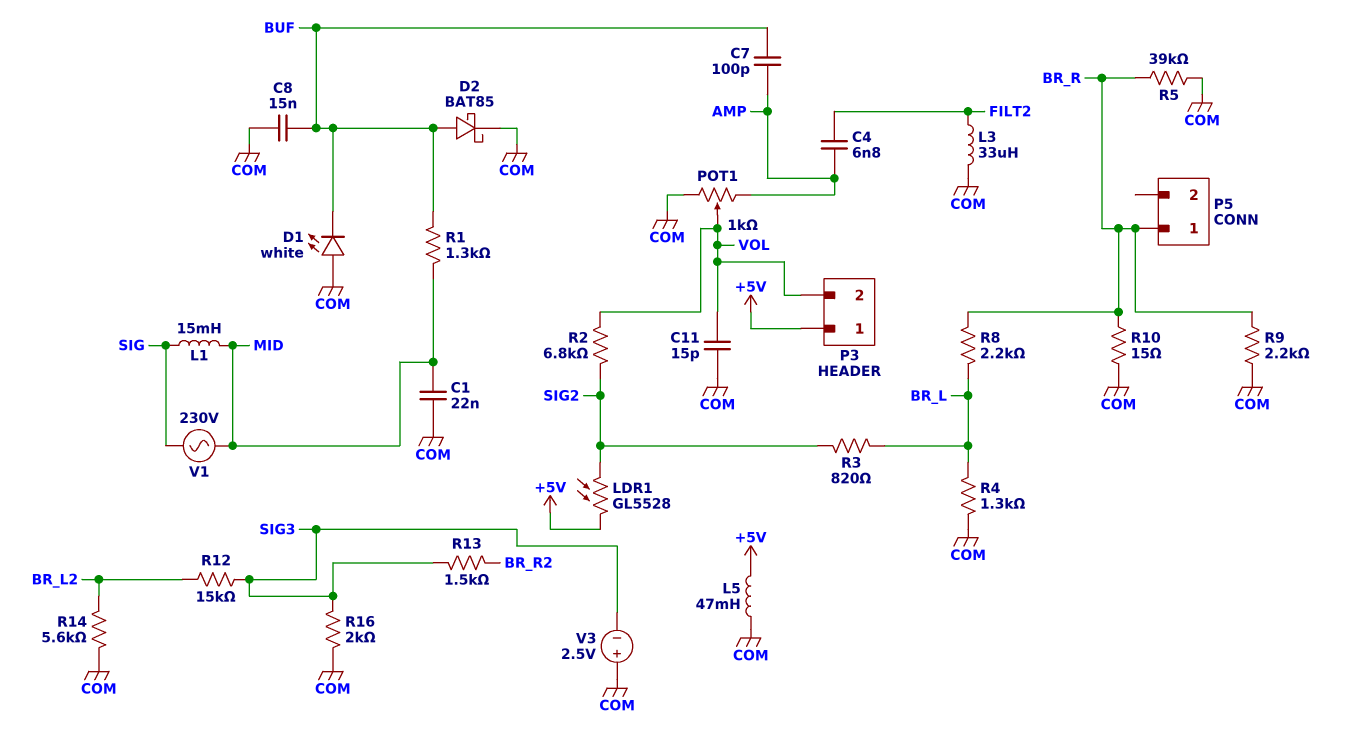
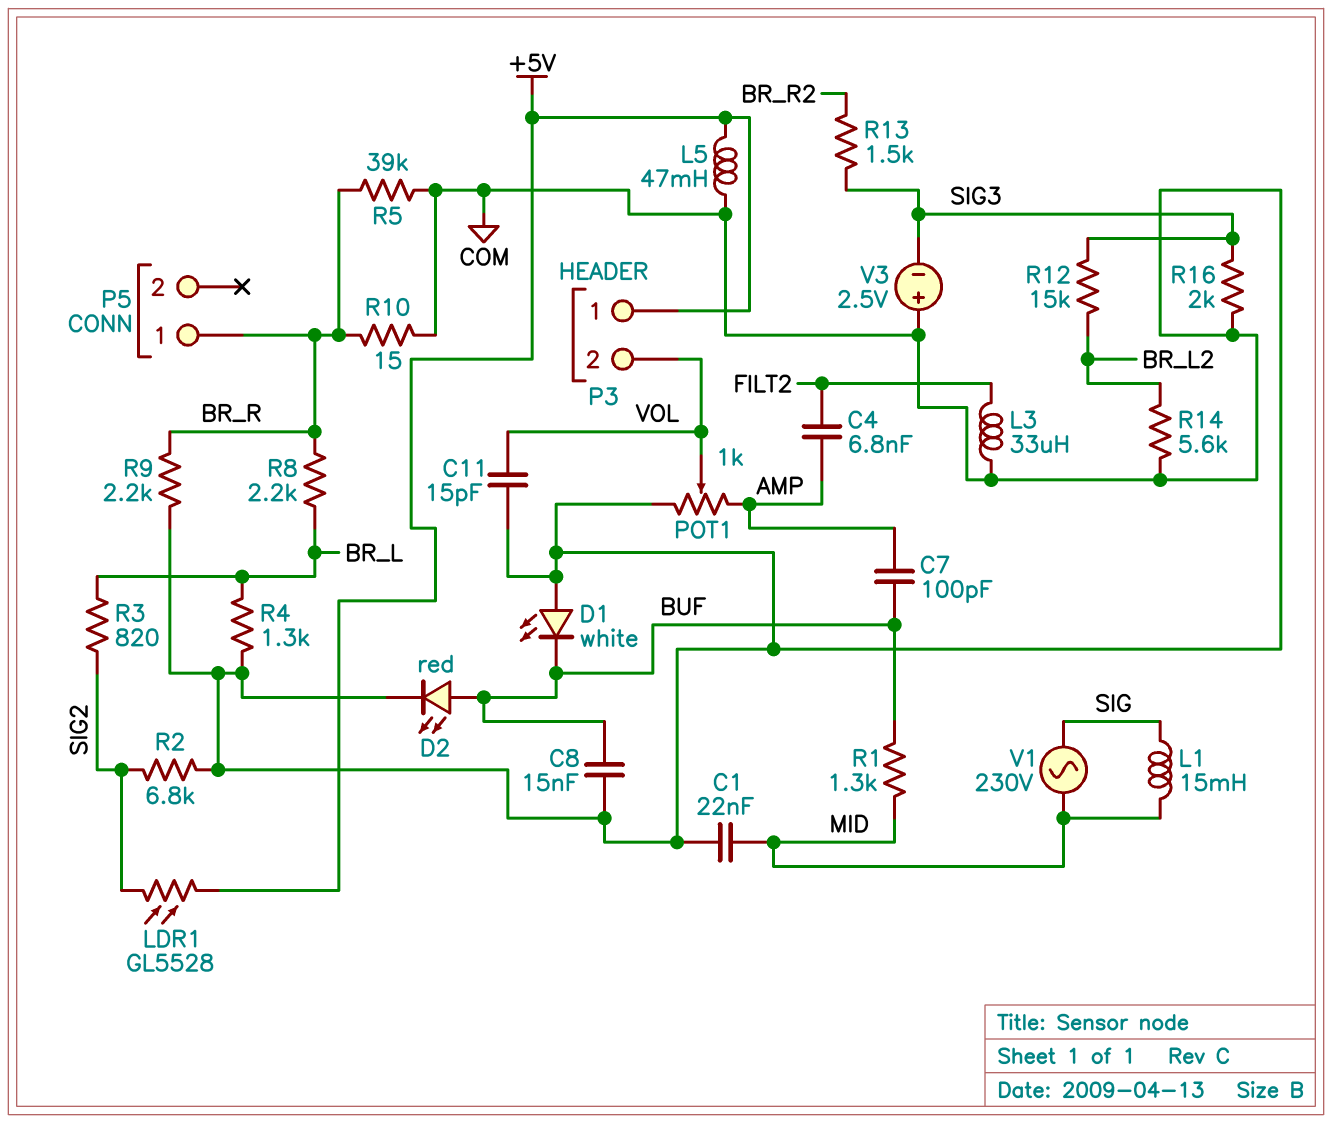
D2: schottky BAT85 (A BUF, K COM) -> LED red (A BUF, K COM)
R2: 6.8k (SIG2, VOL) -> 6.8k (COM, SIG2)

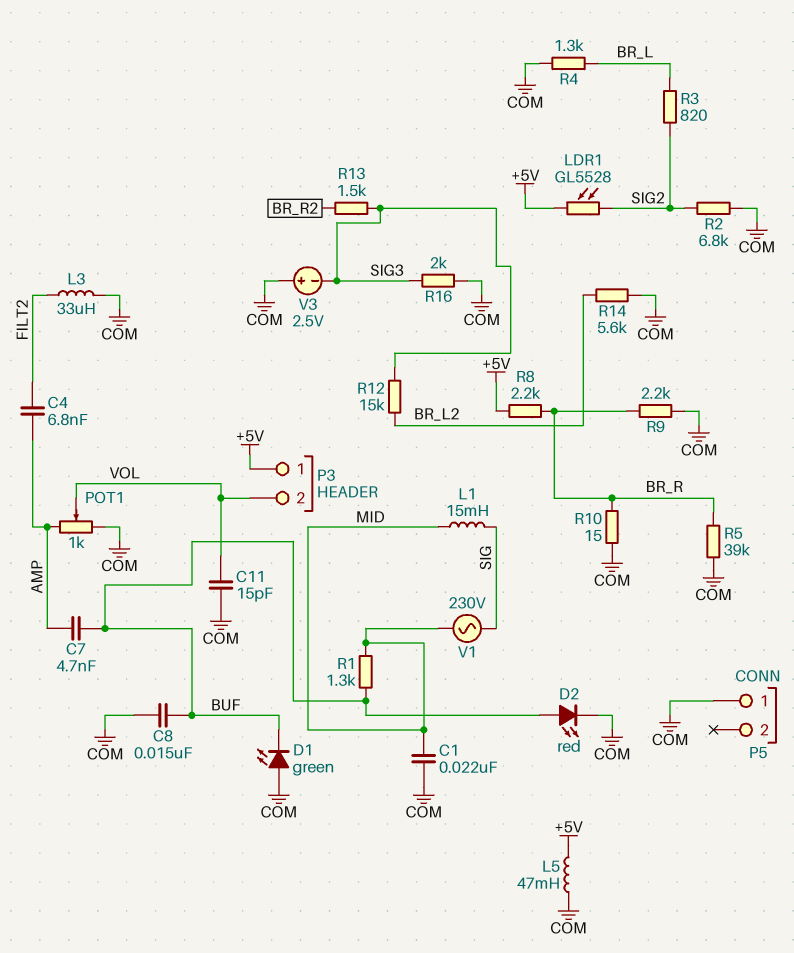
C7: 100pF (AMP, BUF) -> 4.7nF (AMP, BUF)
D1: LED white (A COM, K BUF) -> LED green (A COM, K BUF)
P5 pin 1: BR_R -> COM
R8: 2.2k (BR_L, BR_R) -> 2.2k (+5V, BR_R)

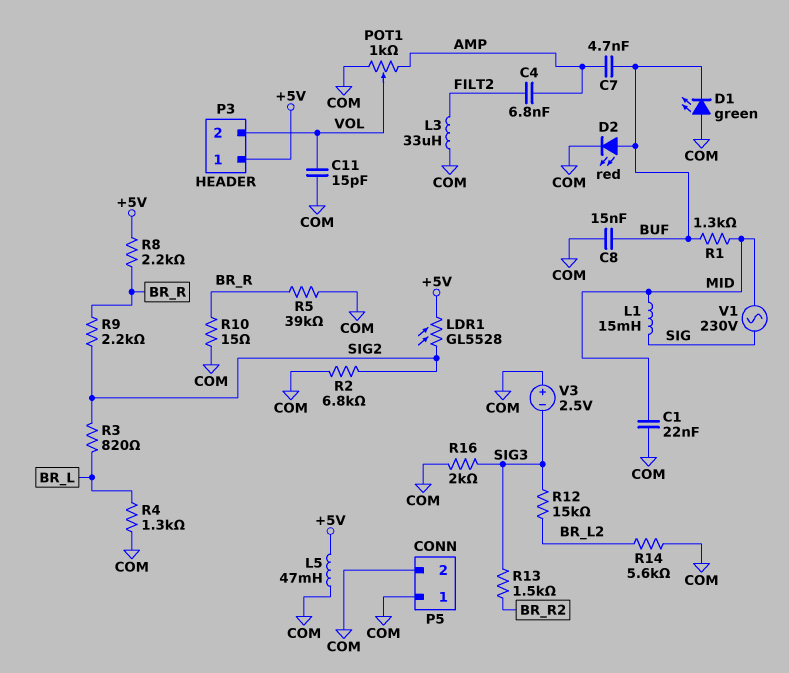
P5 pin 2: none -> COM
R9: 2.2k (BR_R, COM) -> 2.2k (BR_R, SIG2)

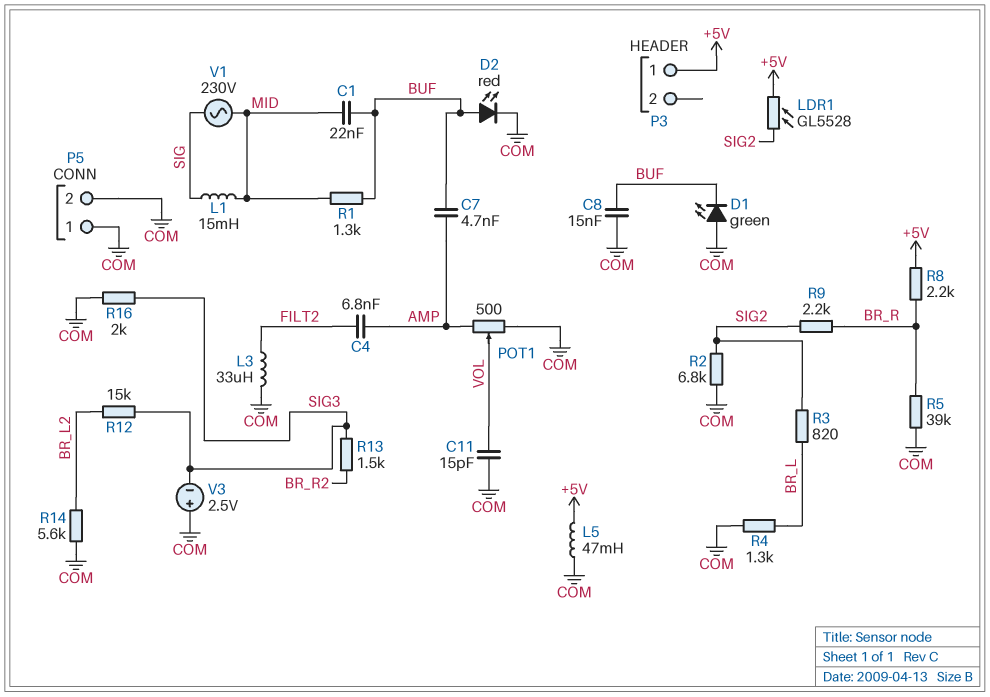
C1: 22nF (COM, MID) -> 22nF (BUF, MID)
P3 pin 2: VOL -> none
POT1: 1k (AMP, COM, wiper VOL) -> 500 (AMP, COM, wiper VOL)
R10: 15 (BR_R, COM) -> none

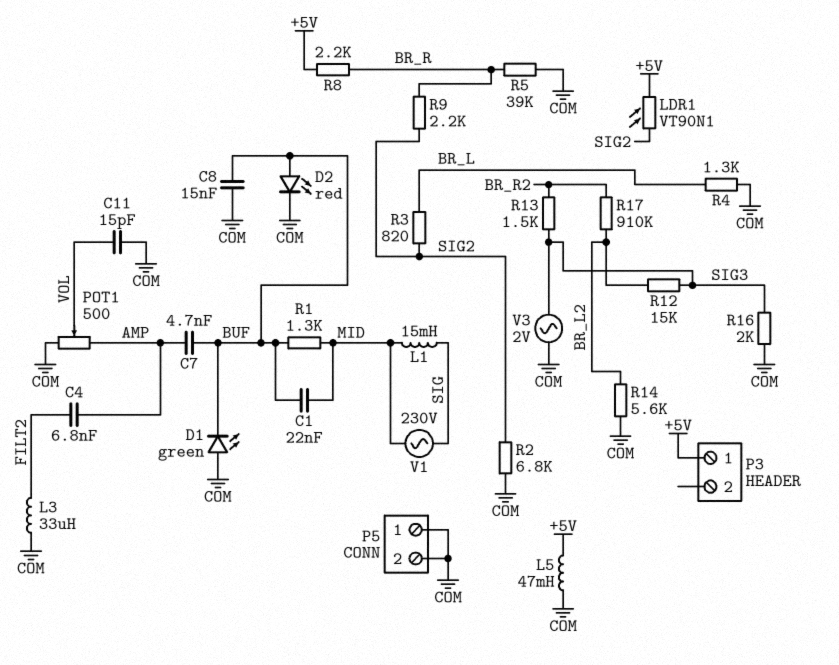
LDR1: GL5528 (+5V, SIG2) -> VT90N1 (+5V, SIG2)
R17: none -> 910k (BR_L2, BR_R2)
V3: 2.5V (plus COM, minus SIG3) -> AC 2V (COM, SIG3)

